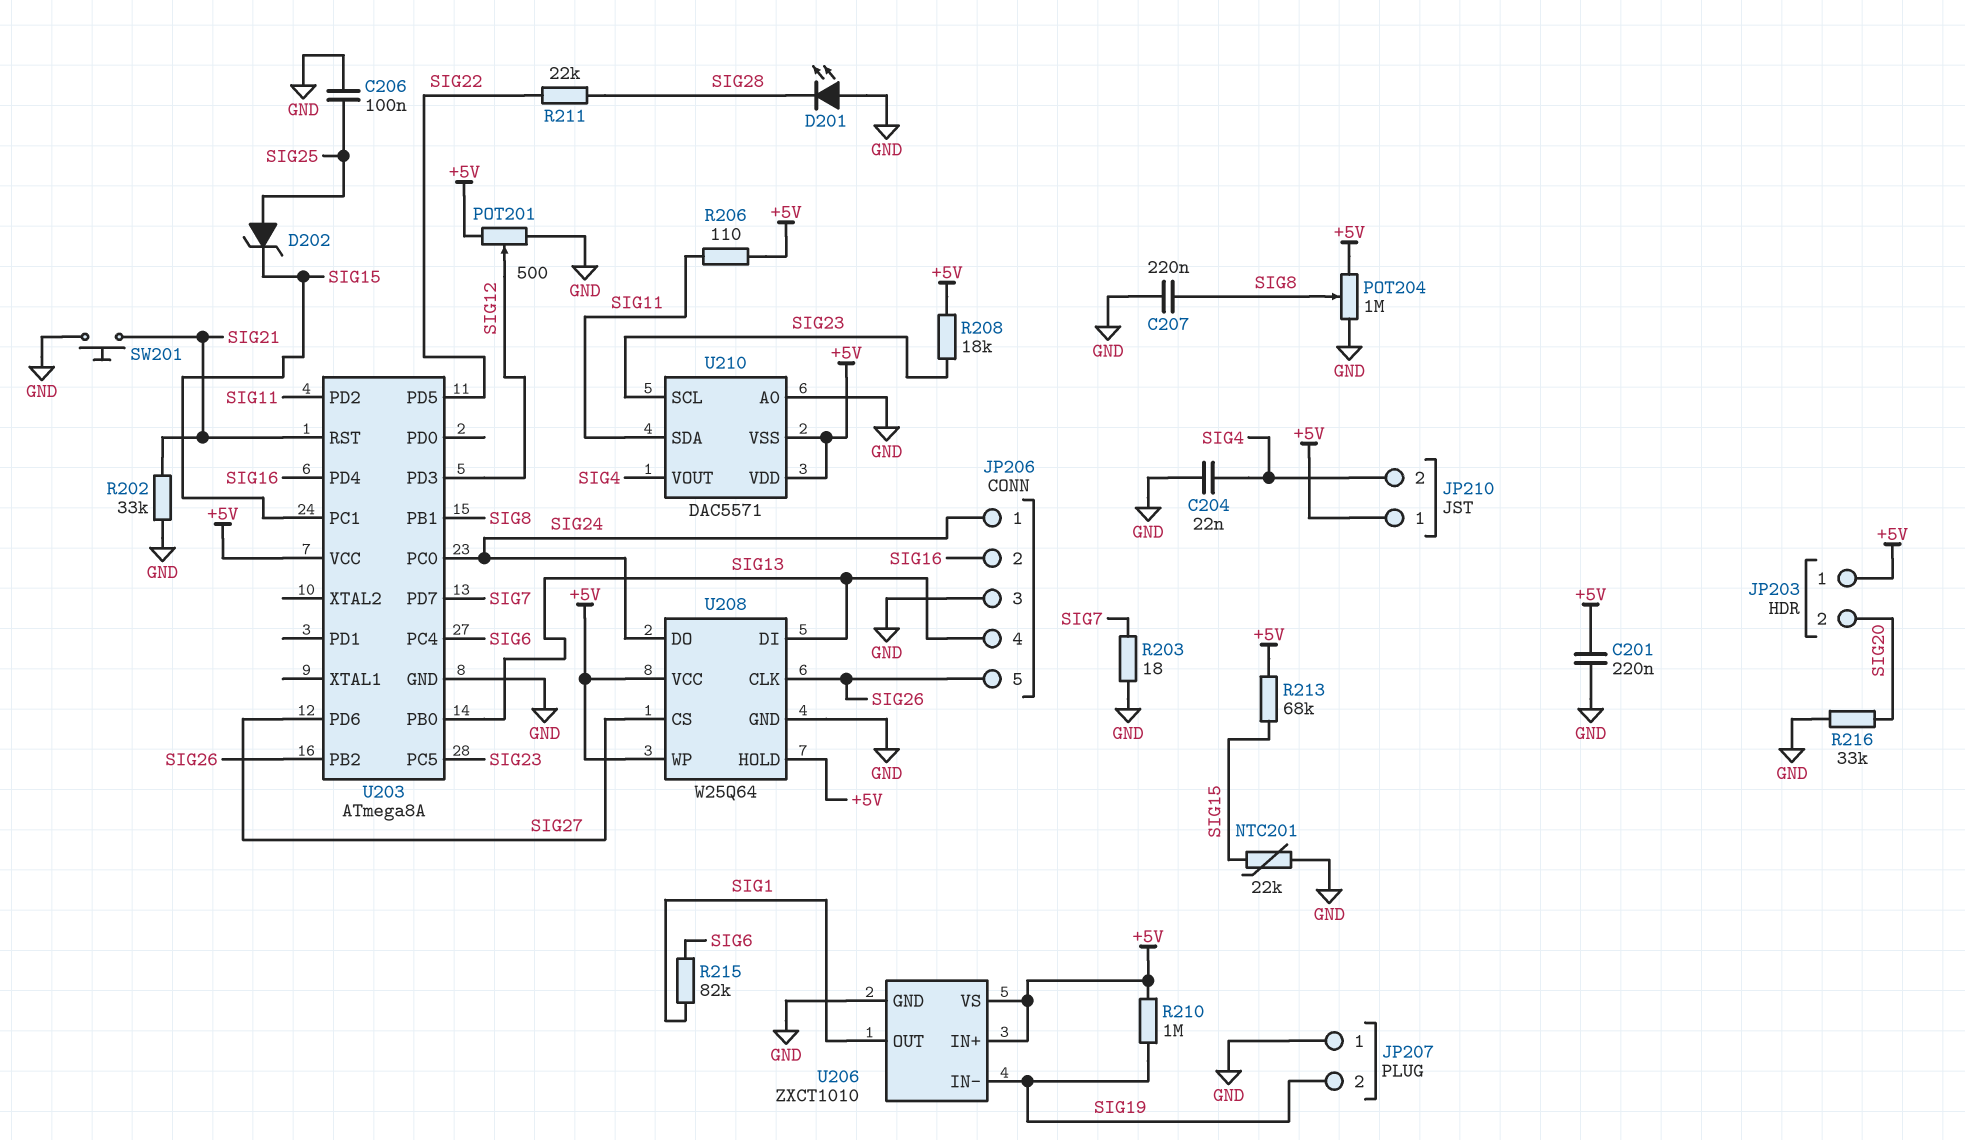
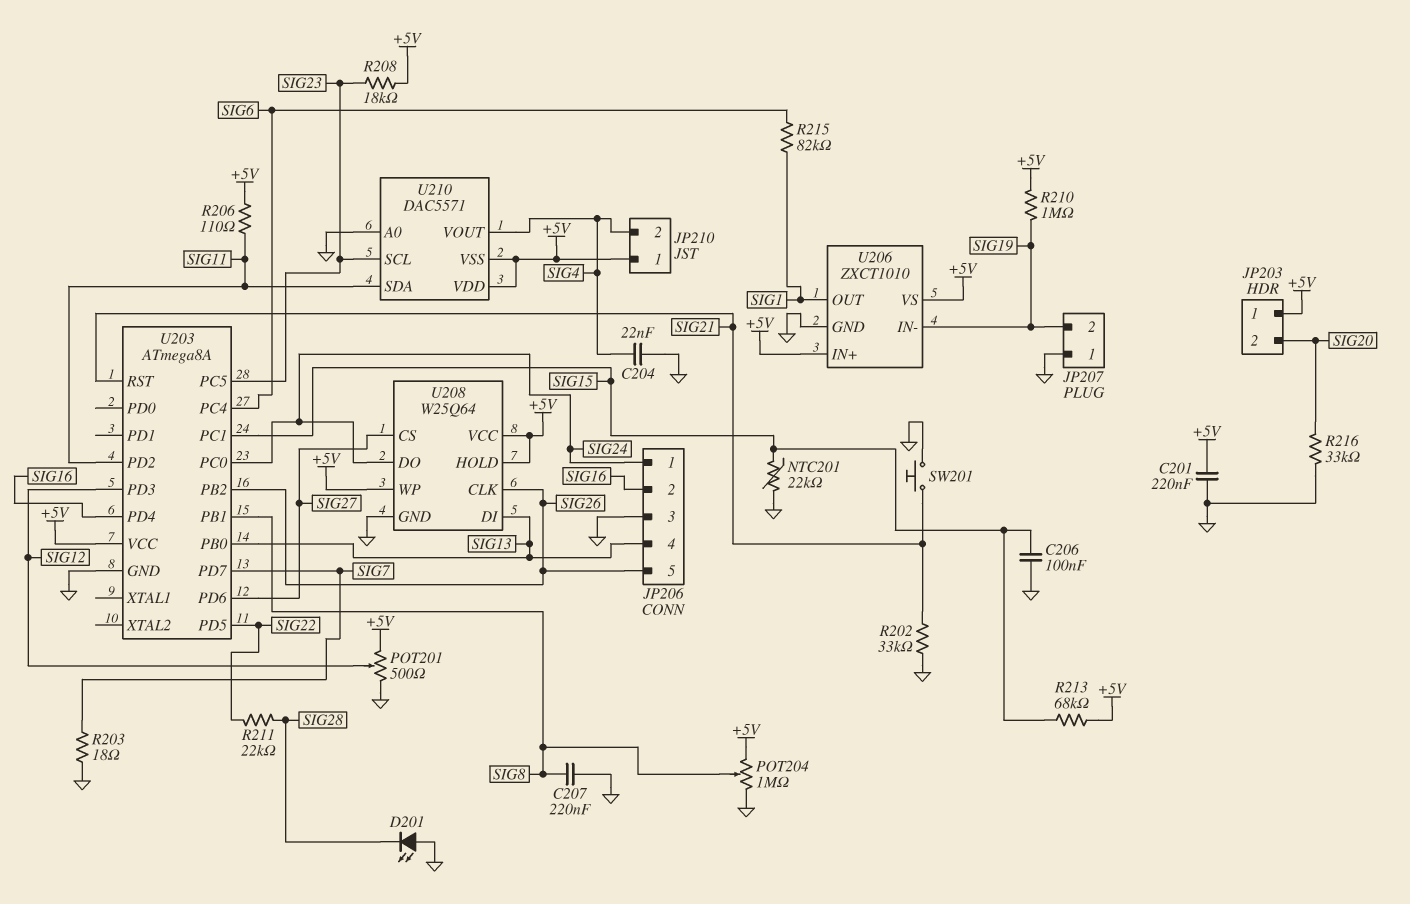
C206: 100nF (GND, SIG25) -> 100nF (GND, SIG15)
D202: zener (A SIG25, K SIG15) -> none

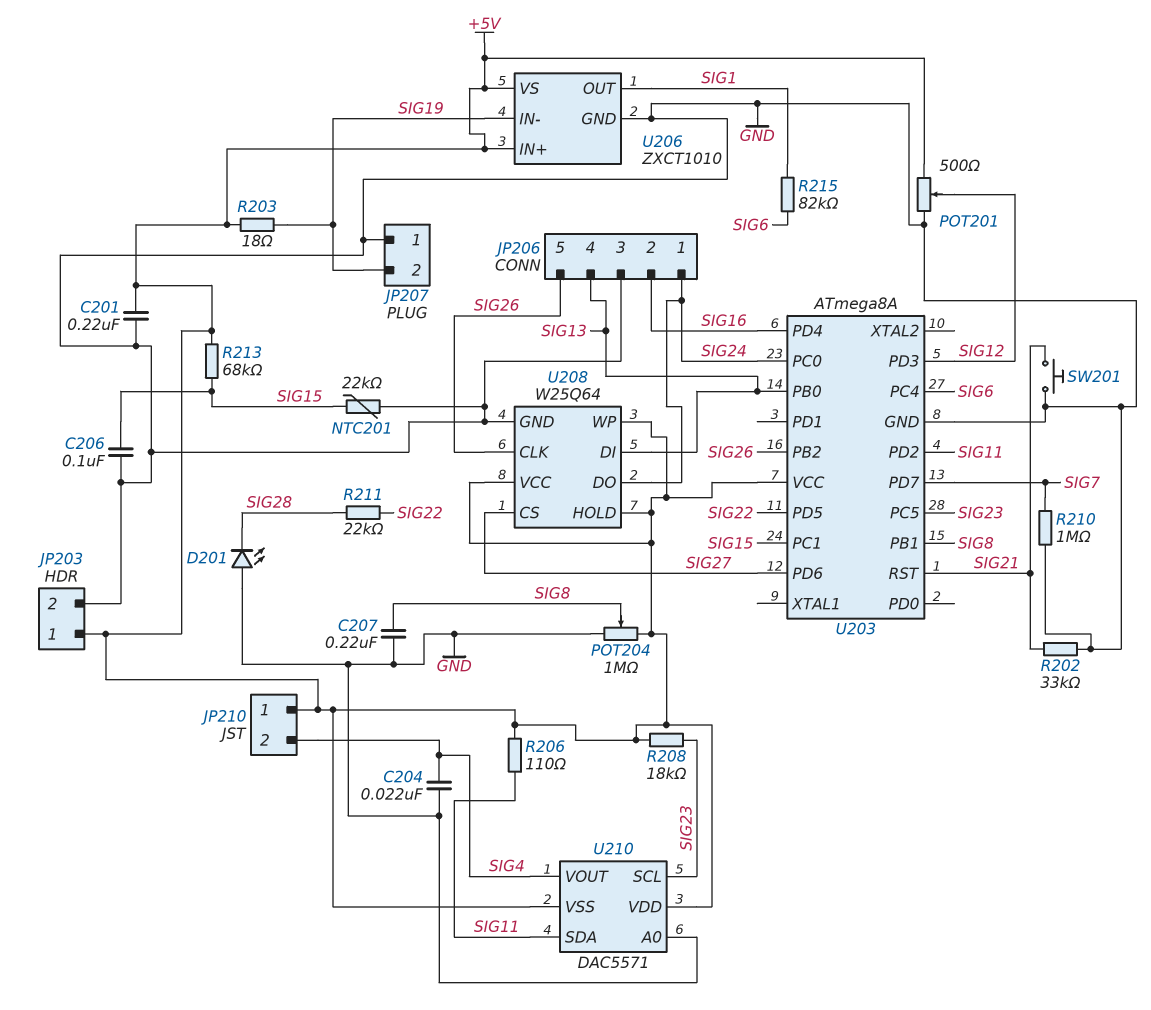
JP203 pin 2: SIG20 -> GND
R203: 18 (GND, SIG7) -> 18 (+5V, SIG19)
R210: 1M (+5V, SIG19) -> 1M (GND, SIG7)
R216: 33k (GND, SIG20) -> none

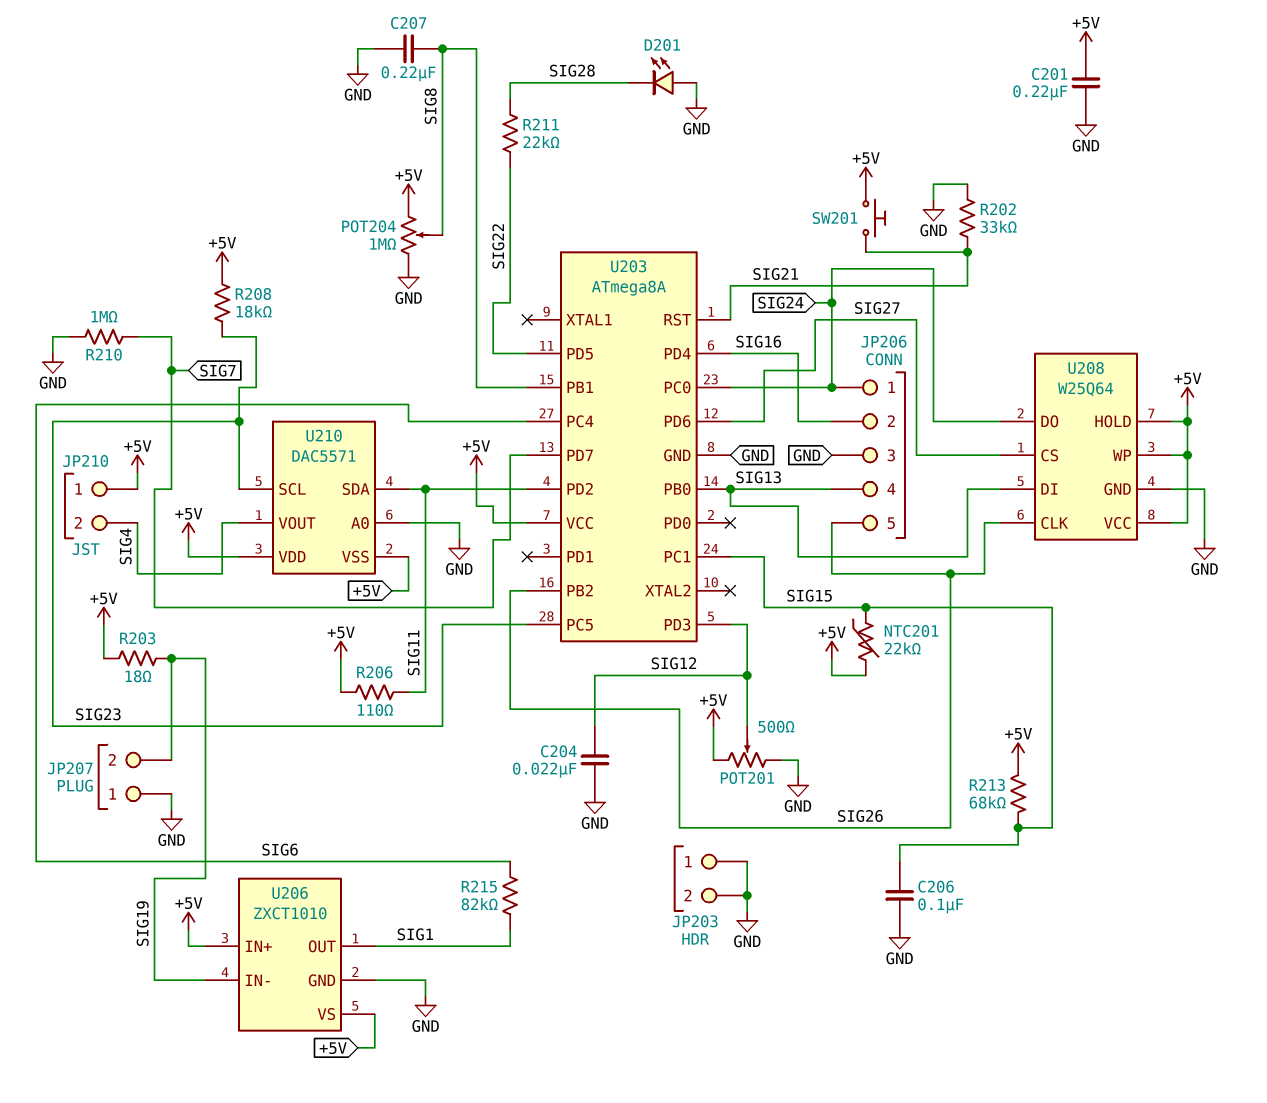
C204: 22nF (GND, SIG4) -> 22nF (GND, SIG12)
JP203 pin 1: +5V -> GND
NTC201: 22k (GND, SIG15) -> 22k (+5V, SIG15)
SW201: button (GND, SIG21) -> button (+5V, SIG21)

